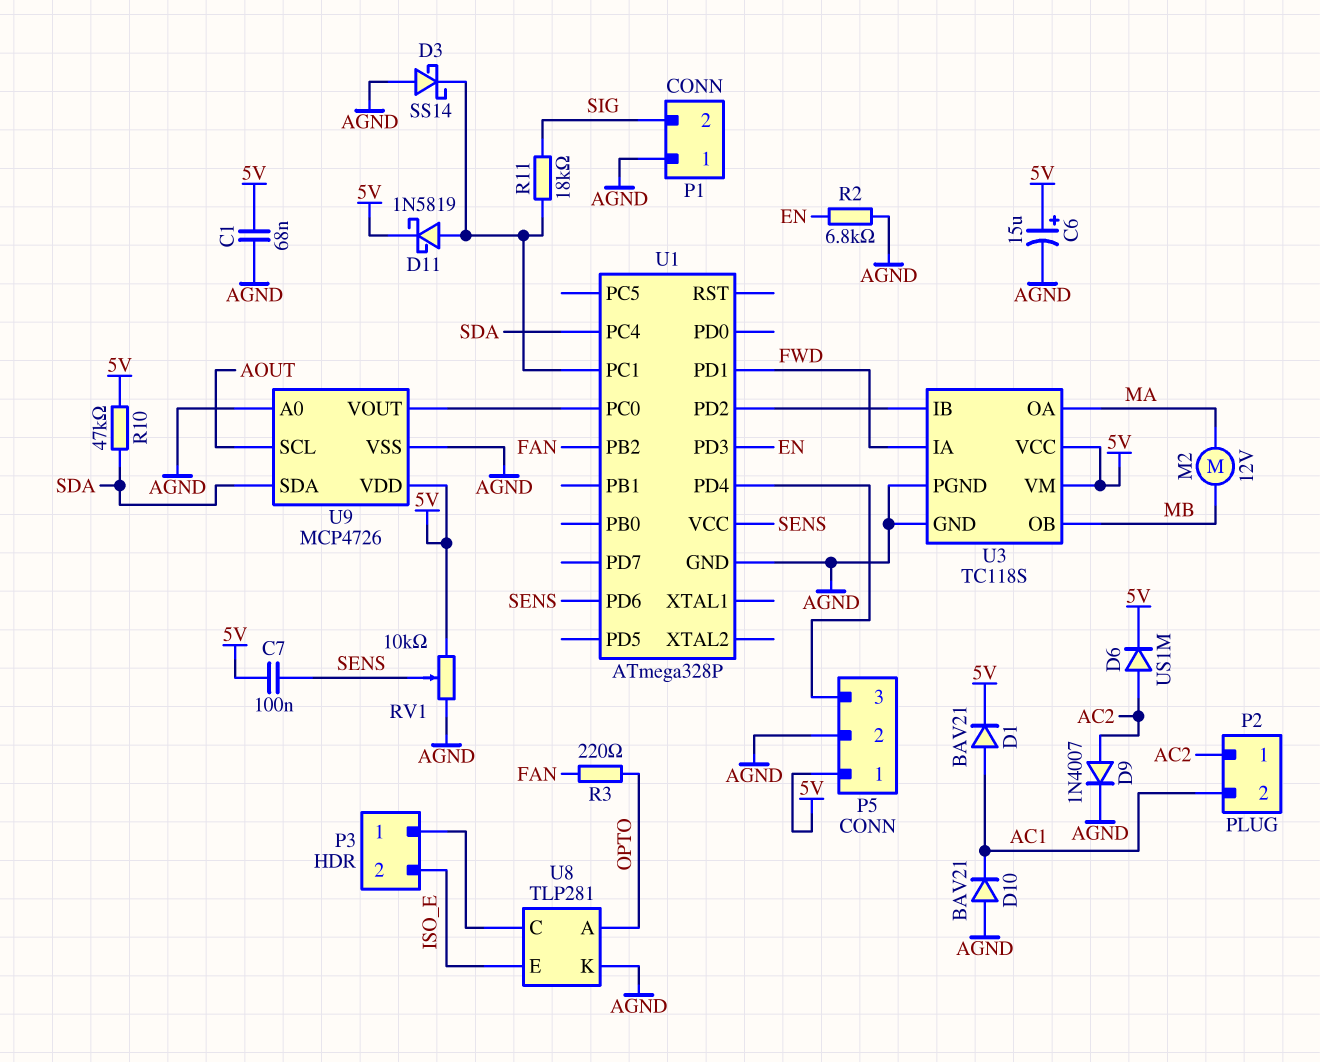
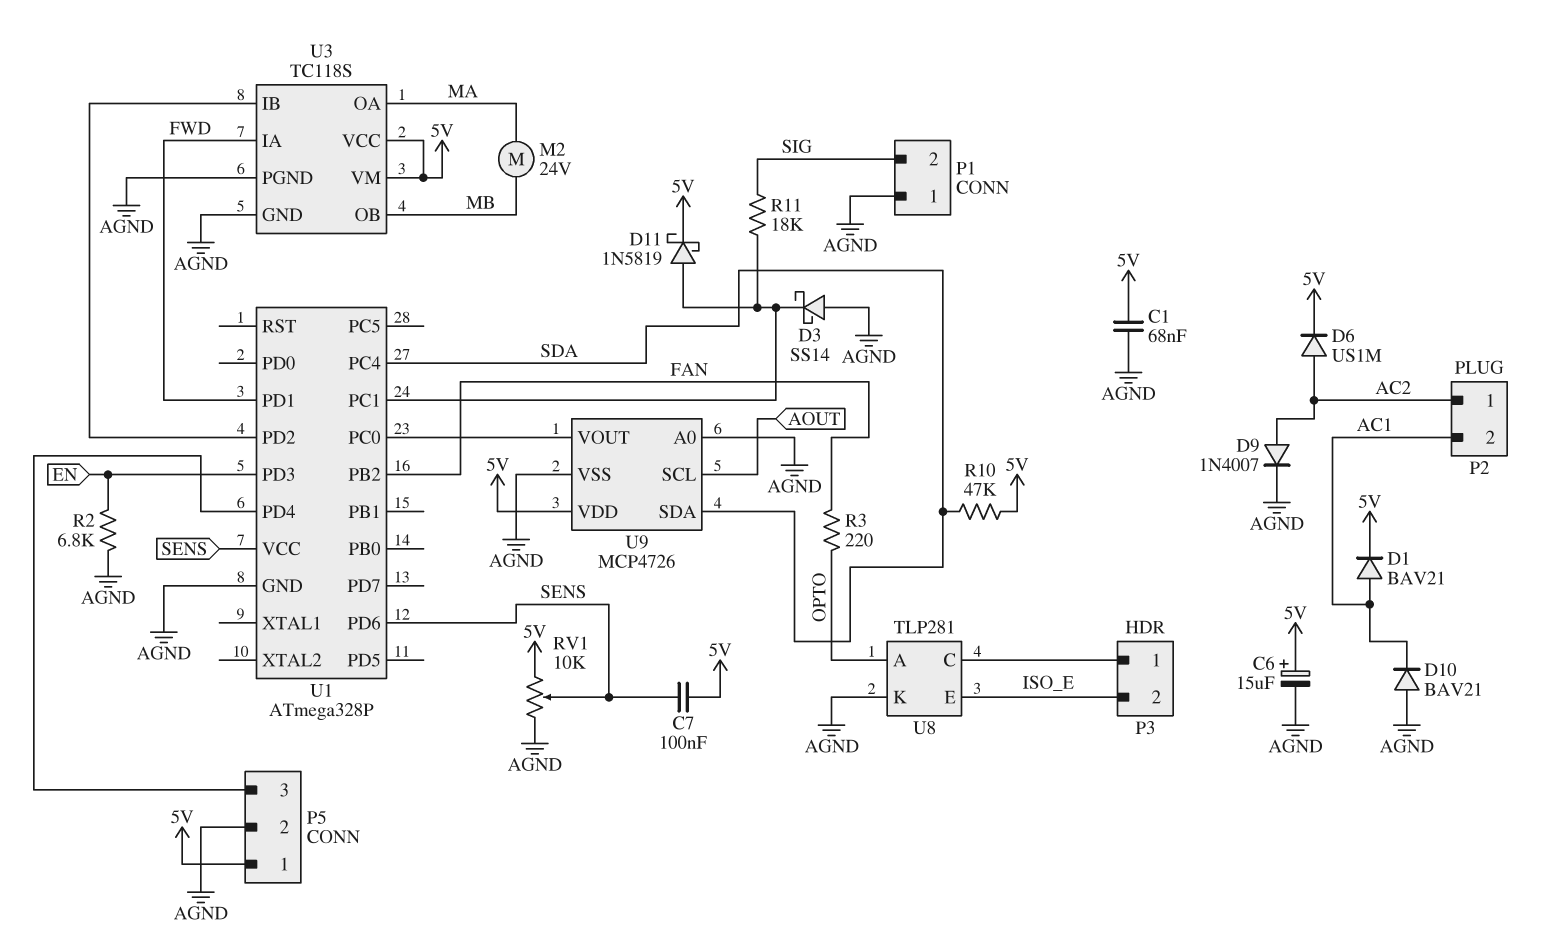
M2: motor 12V (MA, MB) -> motor 24V (MA, MB)

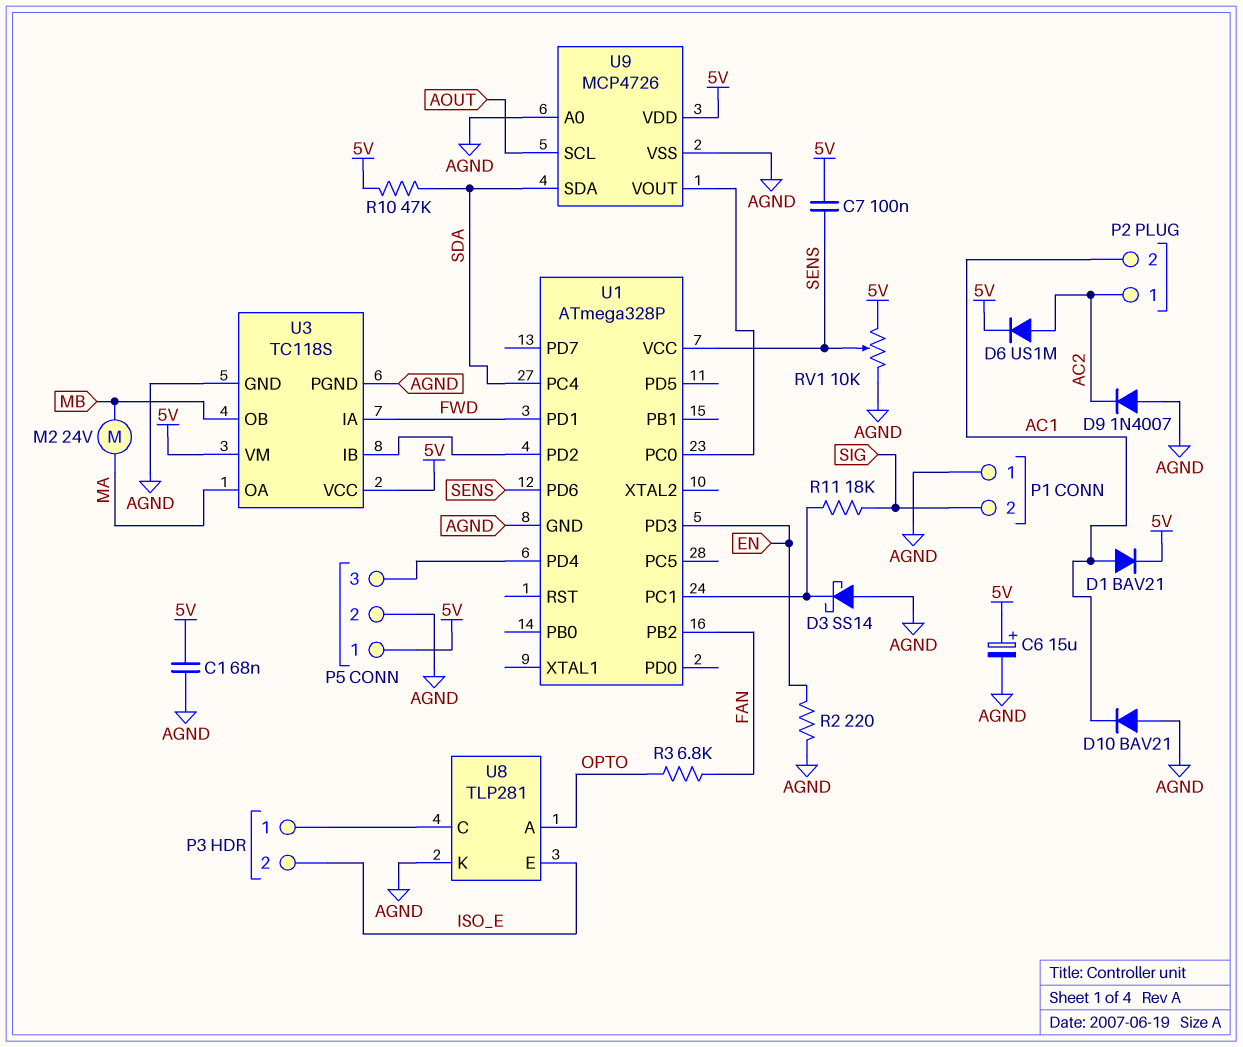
D9: diode 1N4007 (A AC2, K AGND) -> diode 1N4007 (A AGND, K AC2)
D11: schottky 1N5819 (A U1/PC1, K 5V) -> none
R2: 6.8k (AGND, EN) -> 220 (AGND, EN)
R3: 220 (FAN, OPTO) -> 6.8k (FAN, OPTO)

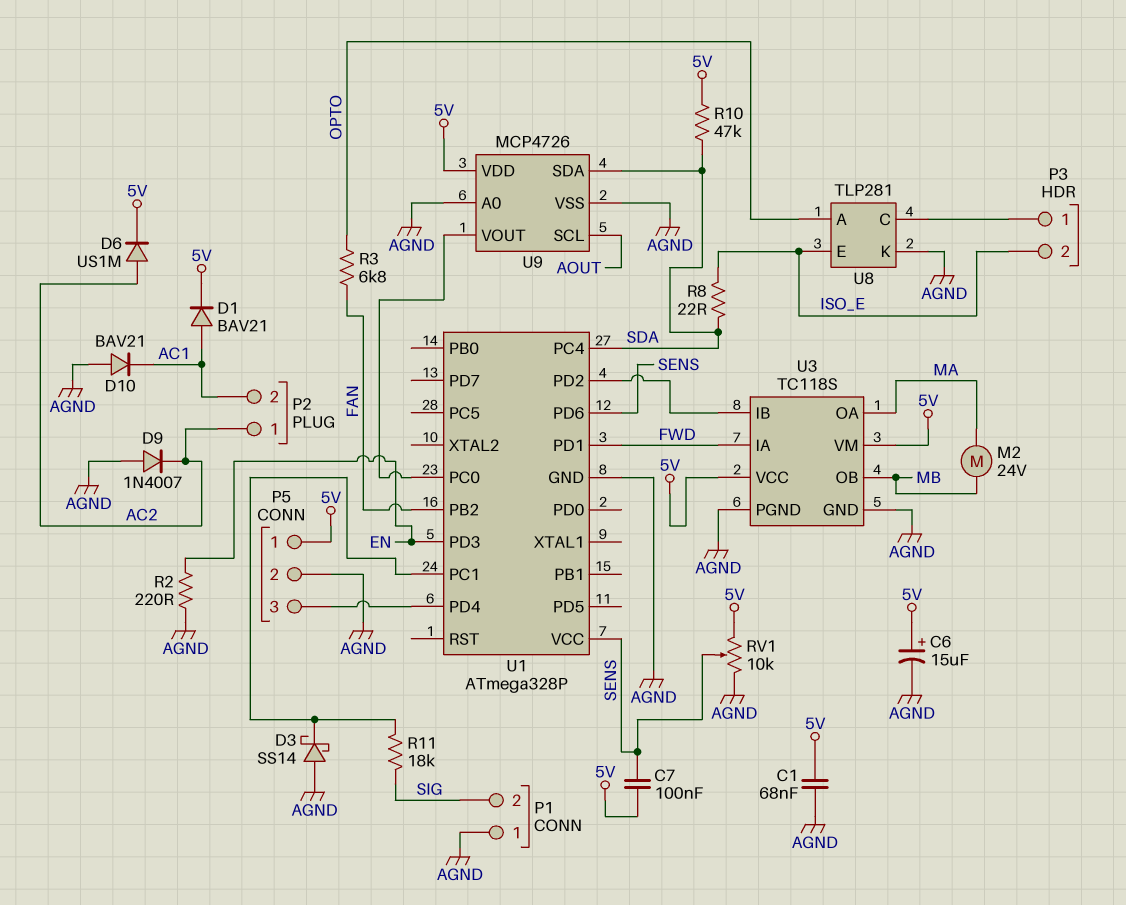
R8: none -> 22 (ISO_E, SDA)

